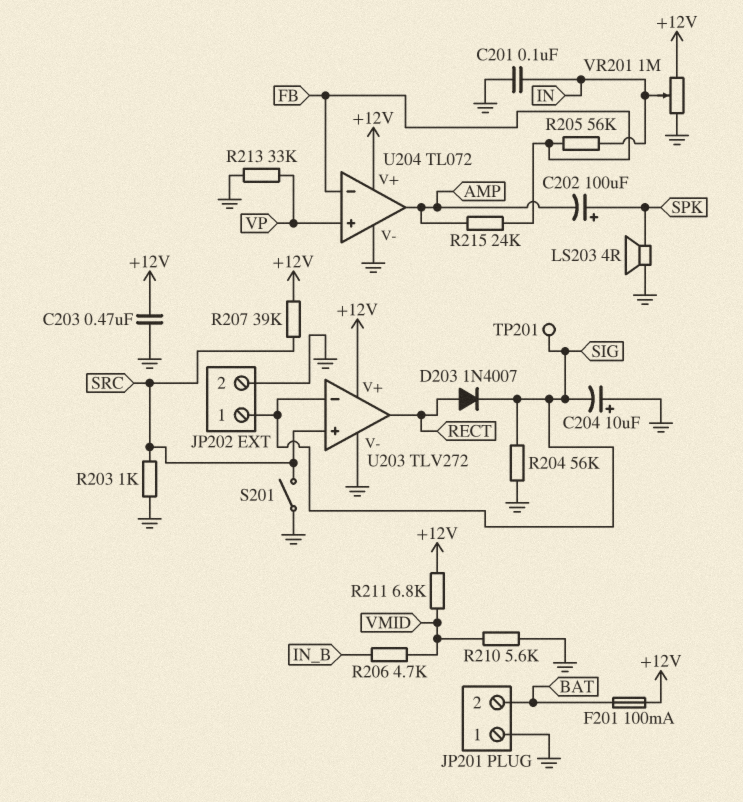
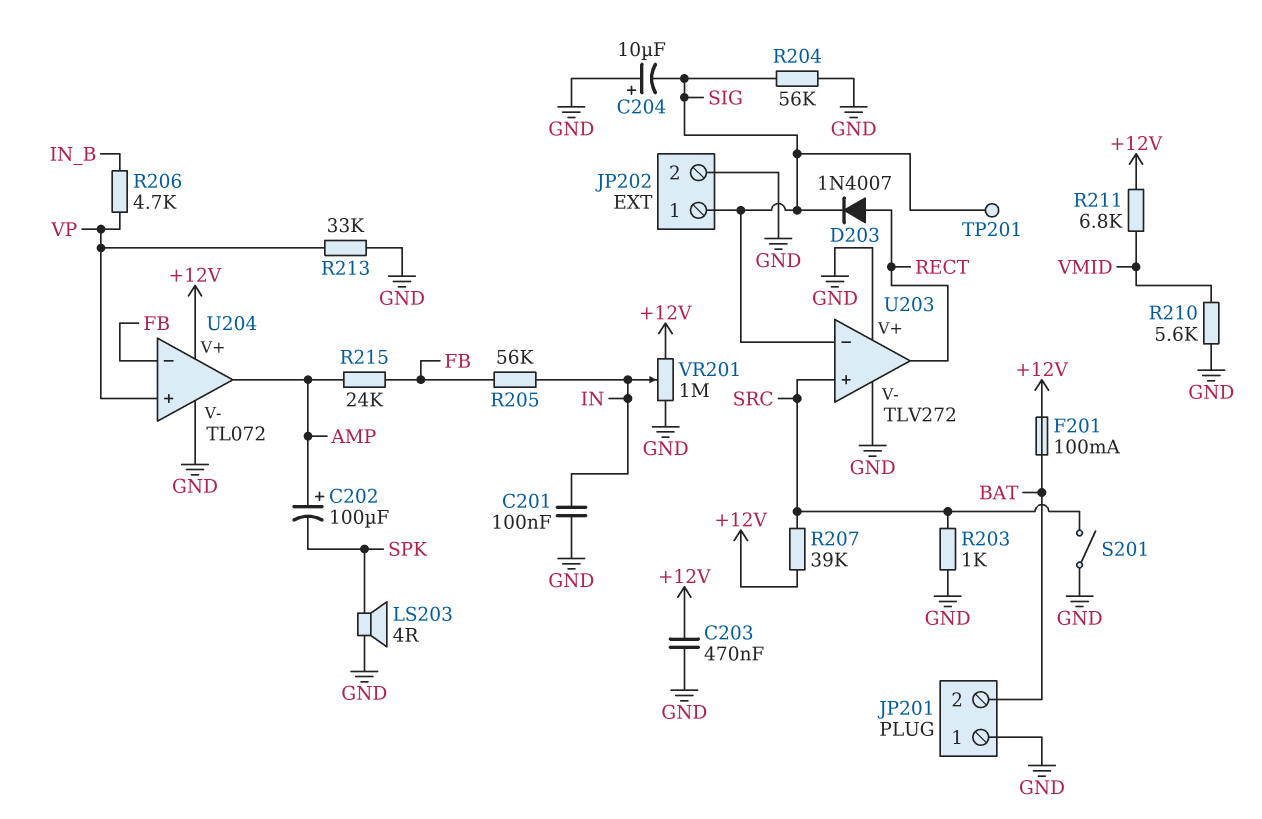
C202: 100uF (plus SPK, minus AMP) -> 100uF (plus AMP, minus SPK)
R206: 4.7k (IN_B, VMID) -> 4.7k (IN_B, VP)
U203 pin V+: +12V -> GND

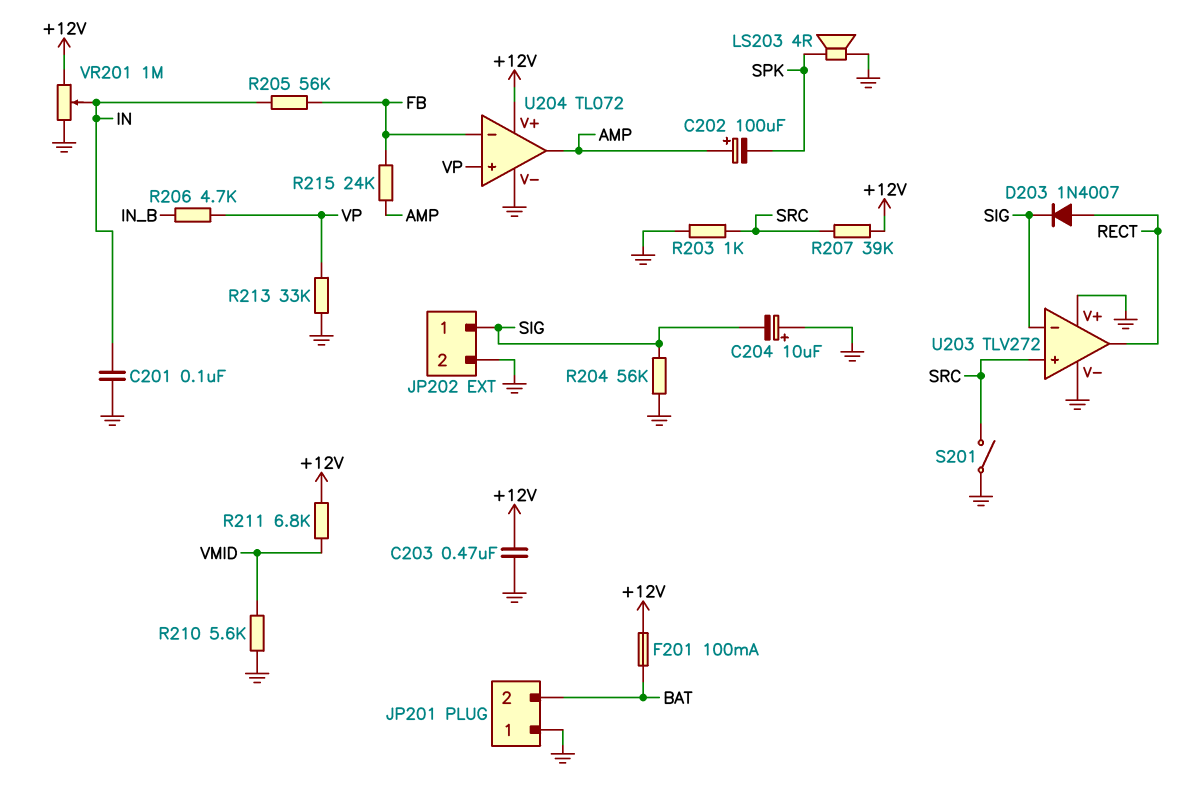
TP201: test point (SIG) -> none

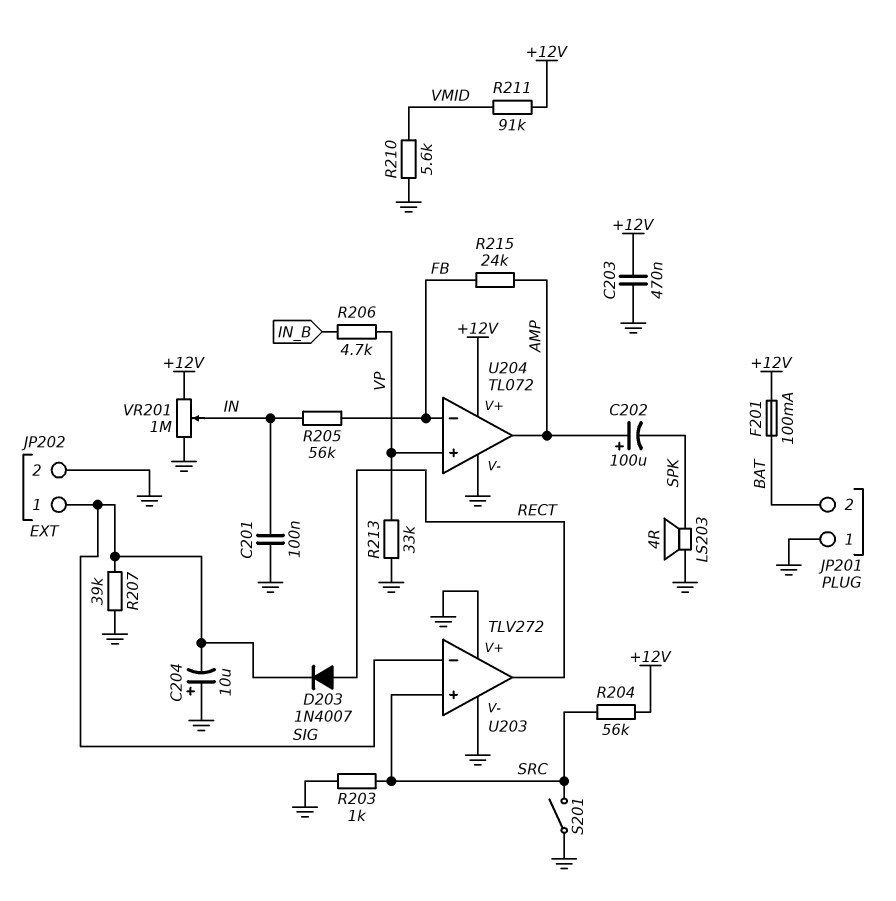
R204: 56k (GND, SIG) -> 56k (+12V, SRC)
R207: 39k (+12V, SRC) -> 39k (GND, SIG)
R211: 6.8k (+12V, VMID) -> 91k (+12V, VMID)

